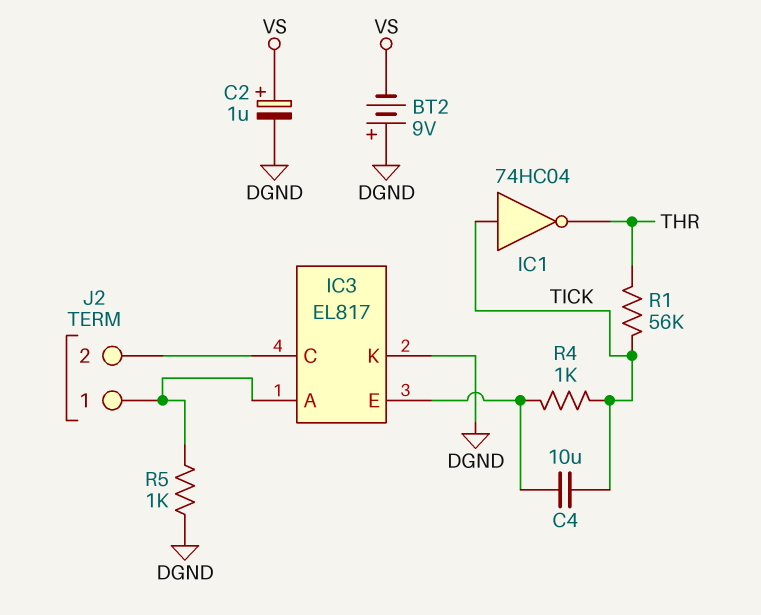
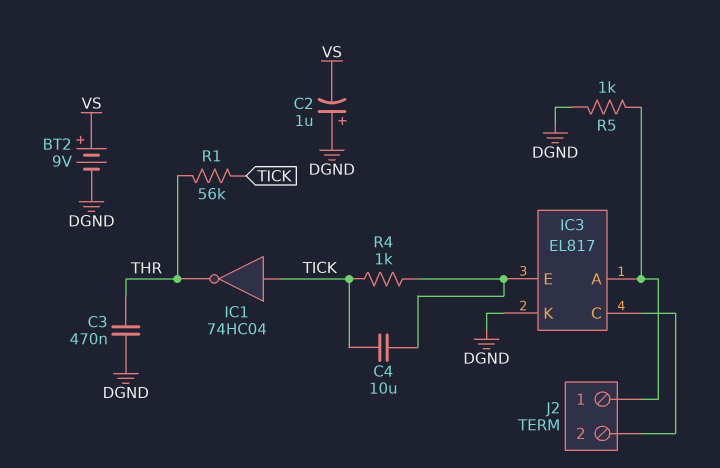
BT2: 9V (plus DGND, minus VS) -> 9V (plus VS, minus DGND)
C2: 1uF (plus VS, minus DGND) -> 1uF (plus DGND, minus VS)
C3: none -> 470nF (DGND, THR)

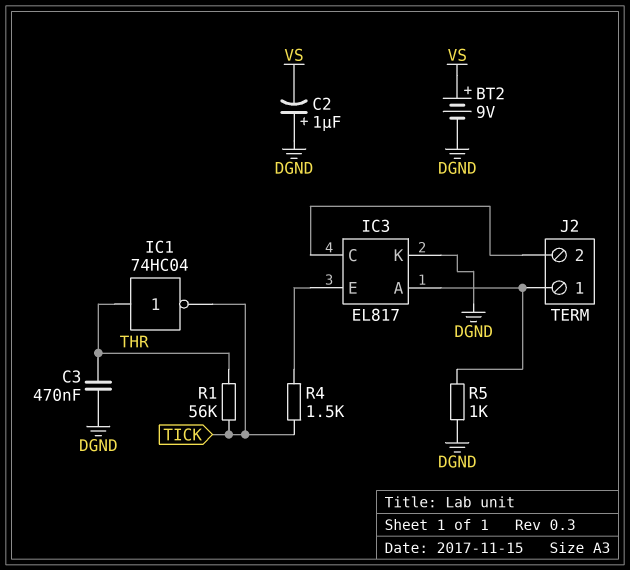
C4: 10uF (IC3/E, TICK) -> none
IC1: NOT 74HC04 (in TICK, out THR) -> NOT 74HC04 (in THR, out TICK)
R4: 1k (IC3/E, TICK) -> 1.5k (IC3/E, TICK)

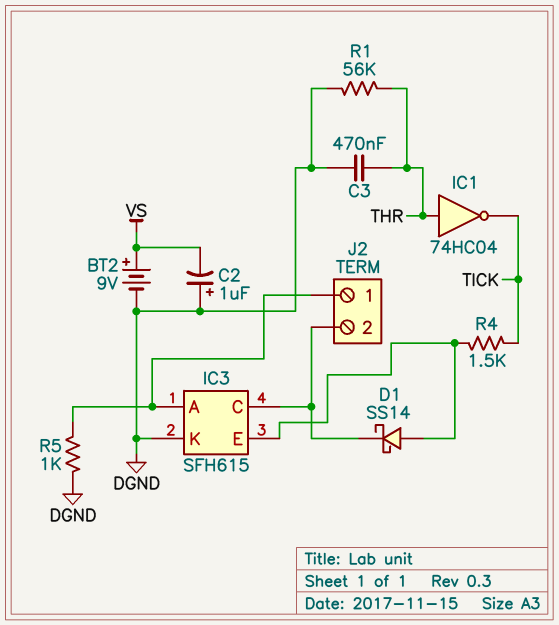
D1: none -> schottky SS14 (A IC3/E, K IC3/C)
IC3: EL817 -> SFH615
R1: 56k (THR, TICK) -> 56k (DGND, THR)

